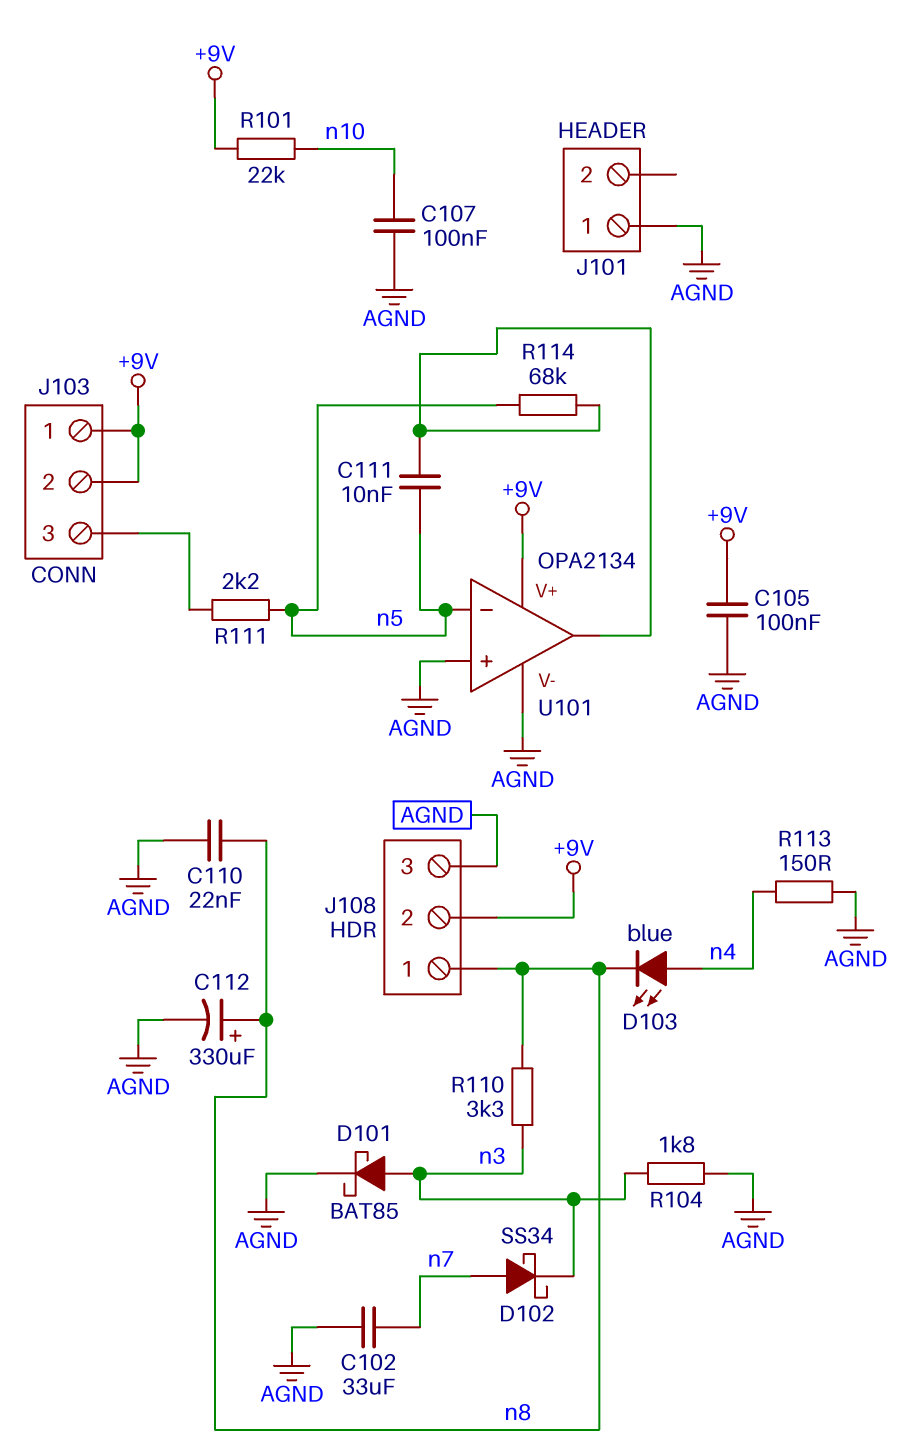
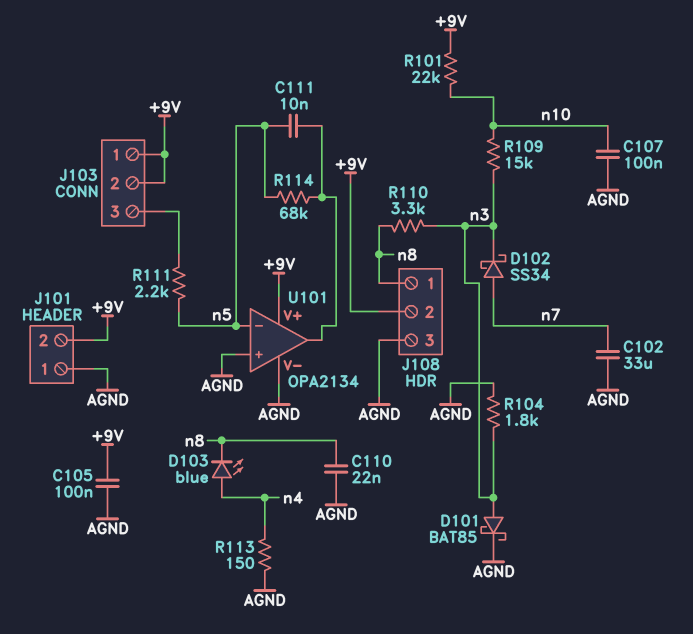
C112: 330uF (plus n8, minus AGND) -> none
J101 pin 2: none -> +9V
R109: none -> 15k (n3, n10)

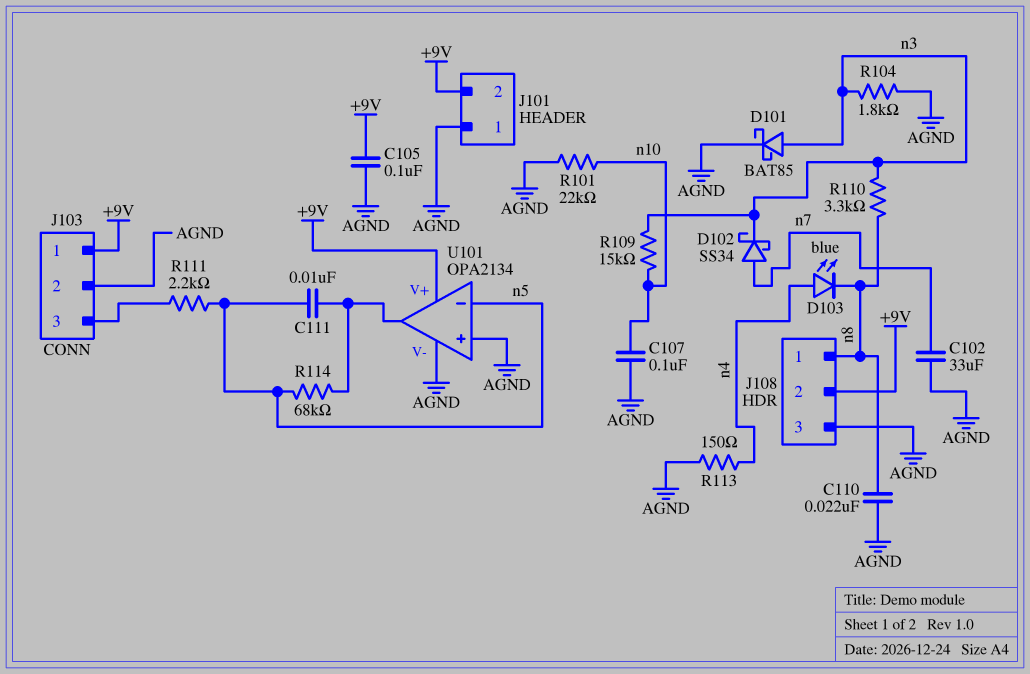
J103 pin 2: +9V -> AGND
R101: 22k (+9V, n10) -> 22k (AGND, n10)

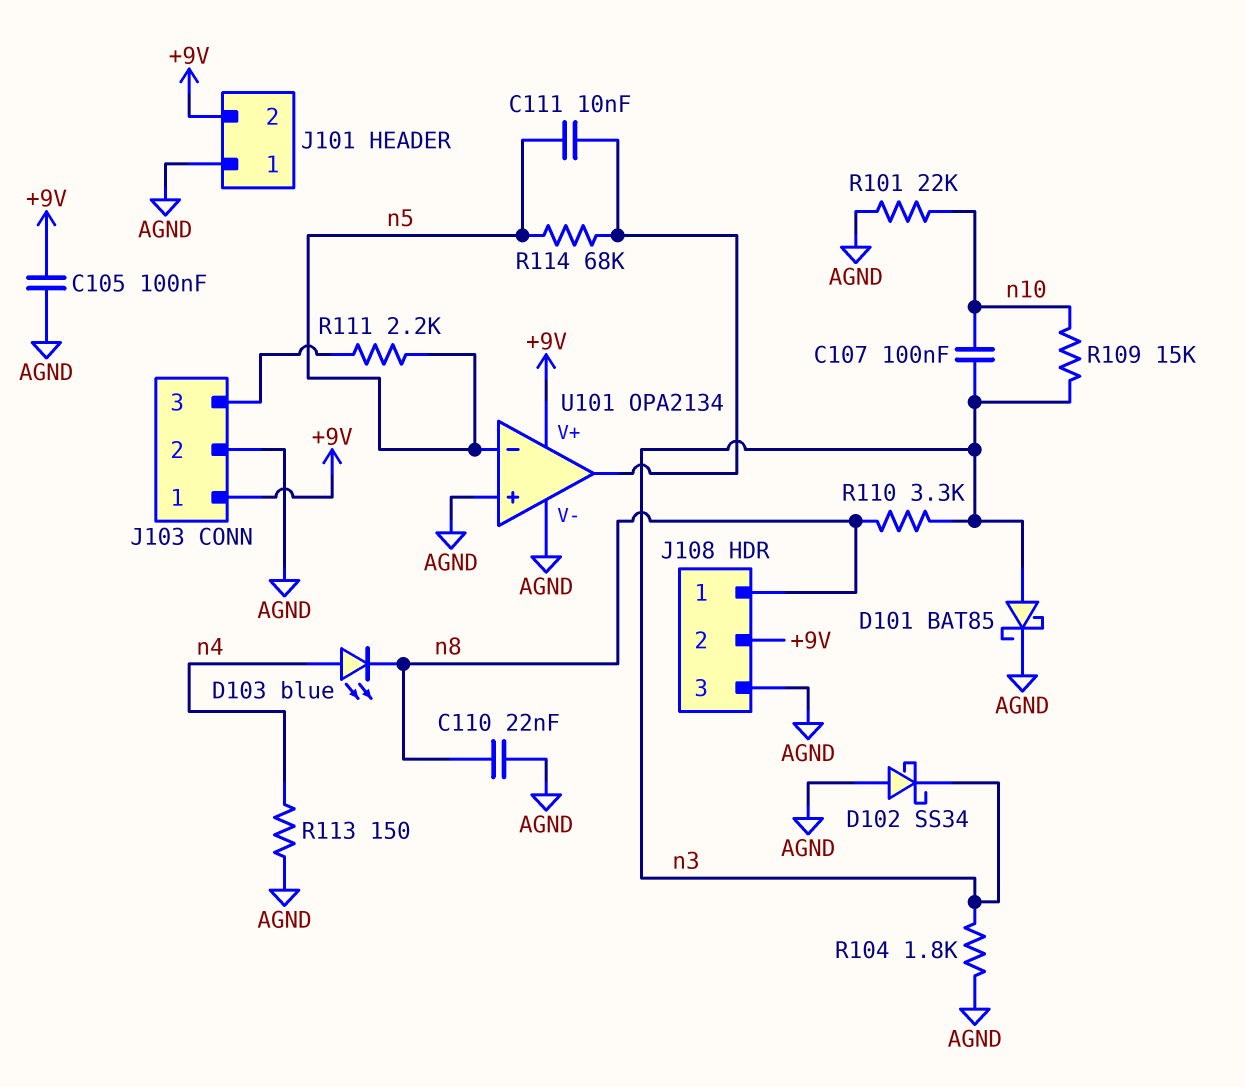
C102: 33uF (AGND, n7) -> none
C107: 100nF (AGND, n10) -> 100nF (n3, n10)
D102: schottky SS34 (A n7, K n3) -> schottky SS34 (A AGND, K n3)

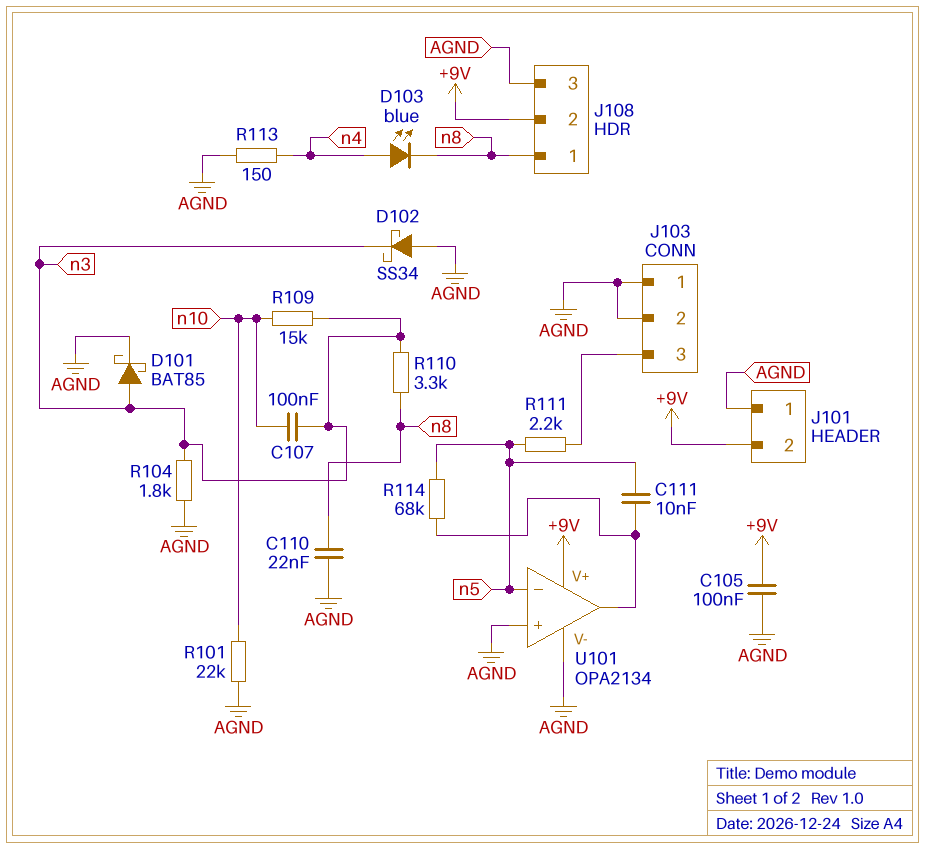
J103 pin 1: +9V -> AGND

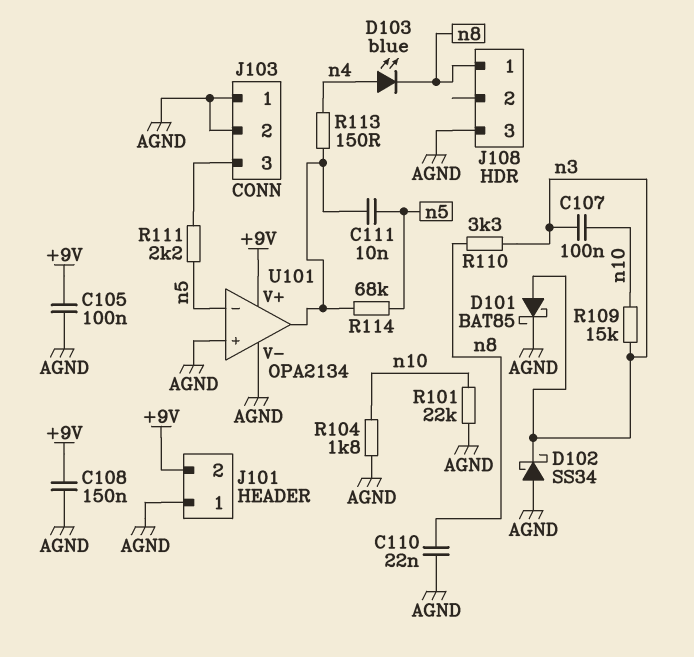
C108: none -> 150nF (+9V, AGND)
J108 pin 2: +9V -> none
R104: 1.8k (AGND, n3) -> 1.8k (AGND, n10)
R113: 150 (AGND, n4) -> 150 (U101/out, n4)

